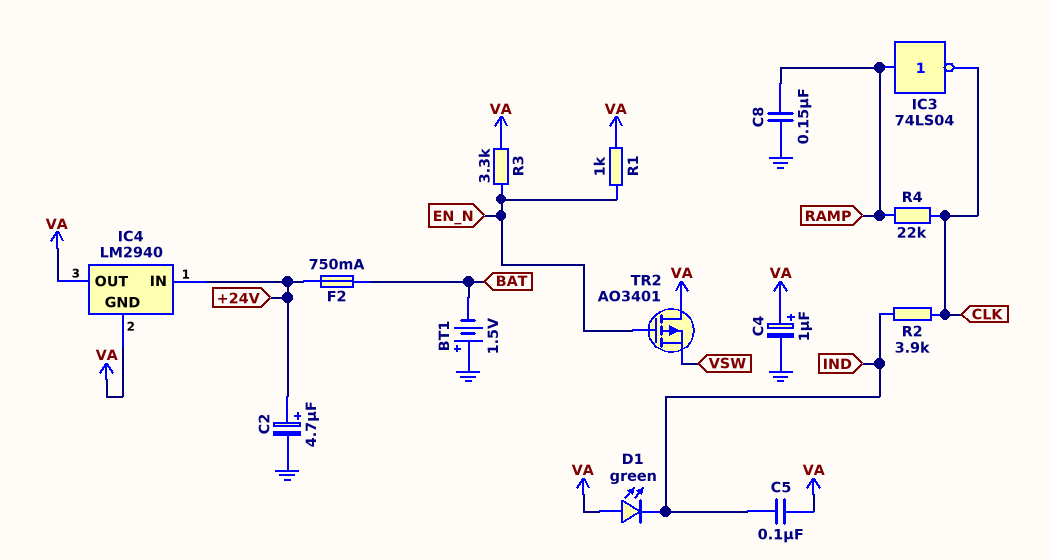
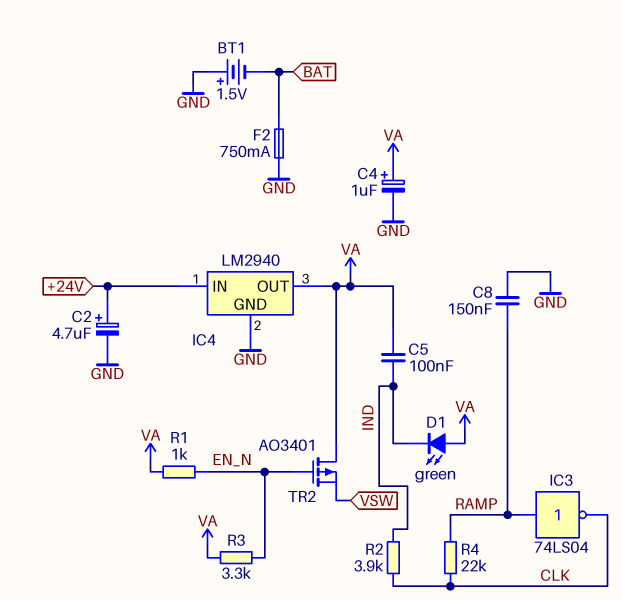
F2: 750mA (+24V, BAT) -> 750mA (BAT, GND)
IC4 pin GND: VA -> GND

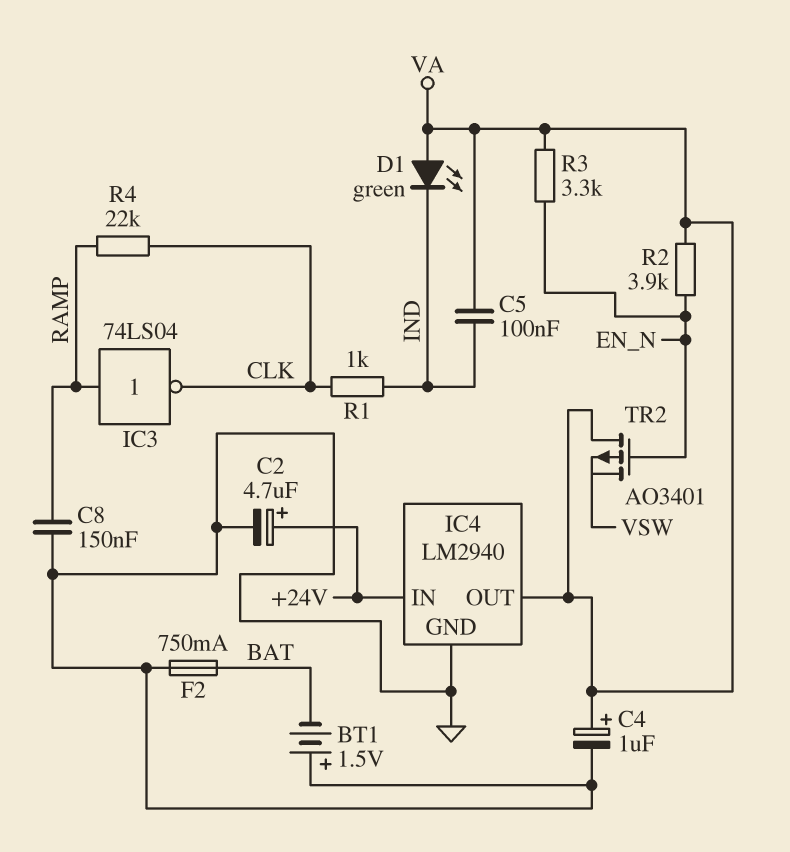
R1: 1k (EN_N, VA) -> 1k (CLK, IND)
R2: 3.9k (CLK, IND) -> 3.9k (EN_N, VA)

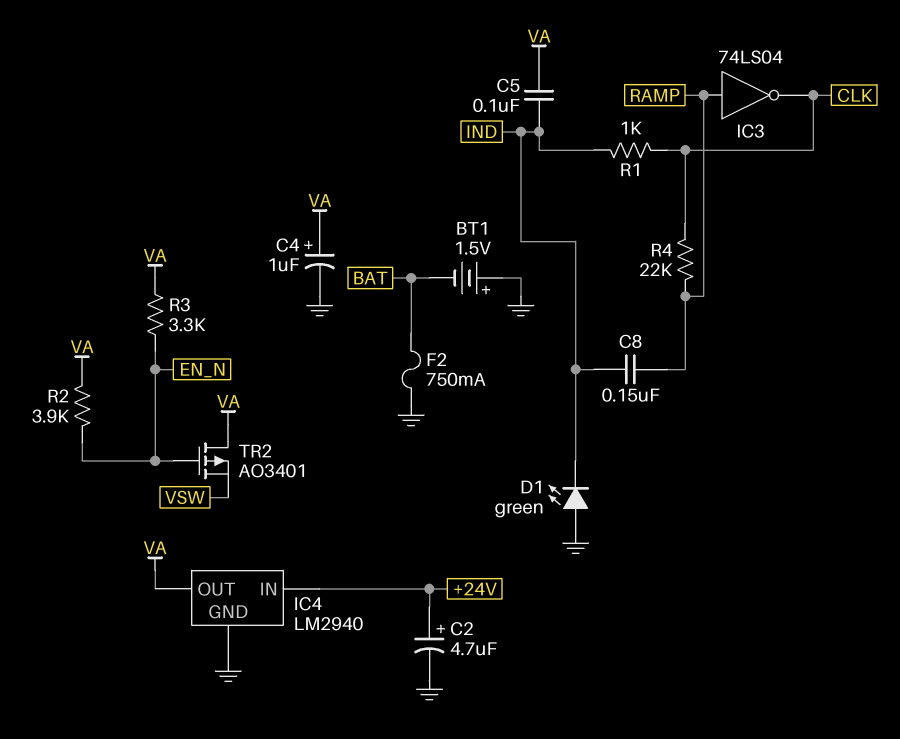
C8: 150nF (GND, RAMP) -> 150nF (IND, RAMP)
D1: LED green (A VA, K IND) -> LED green (A GND, K IND)

